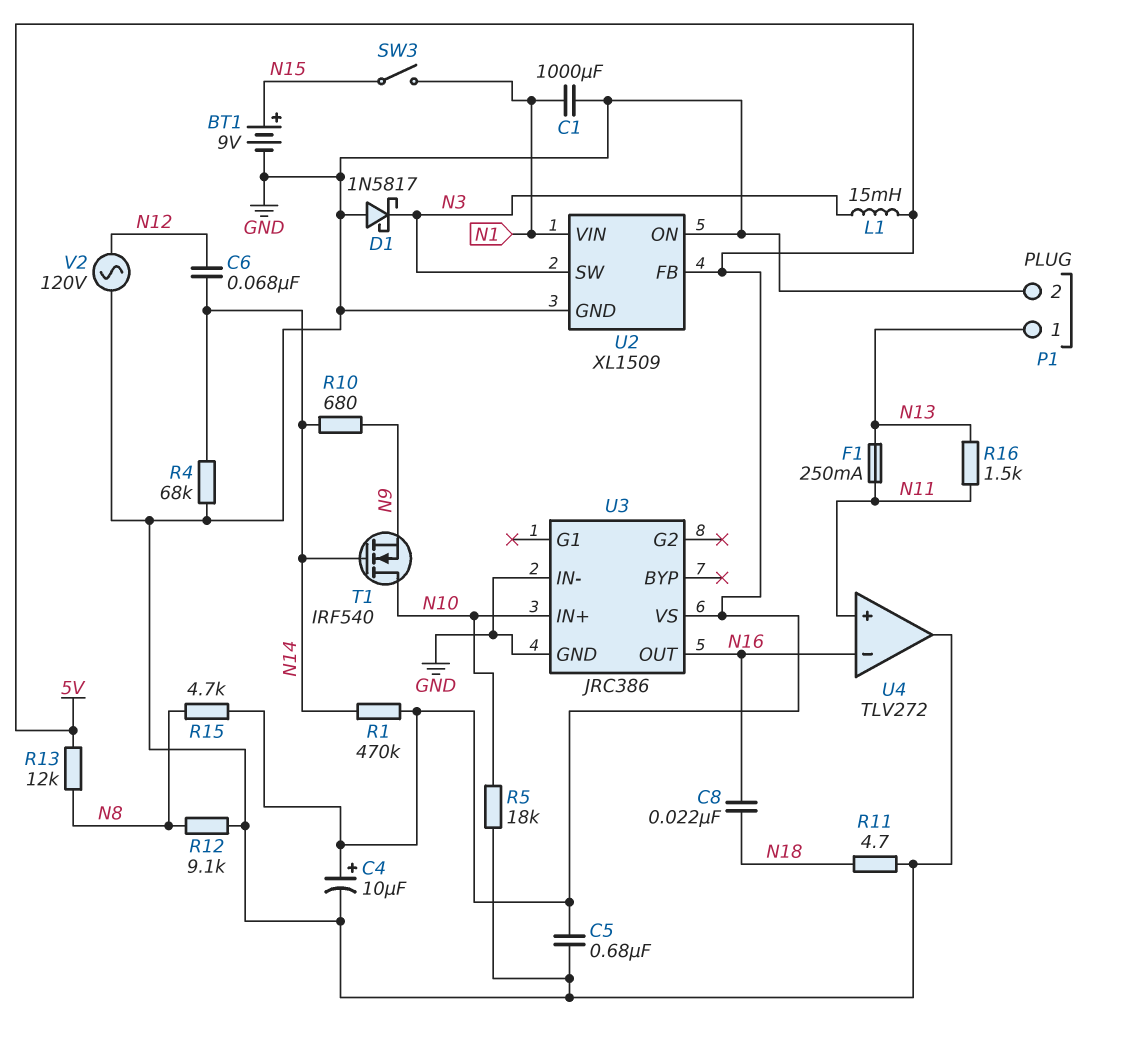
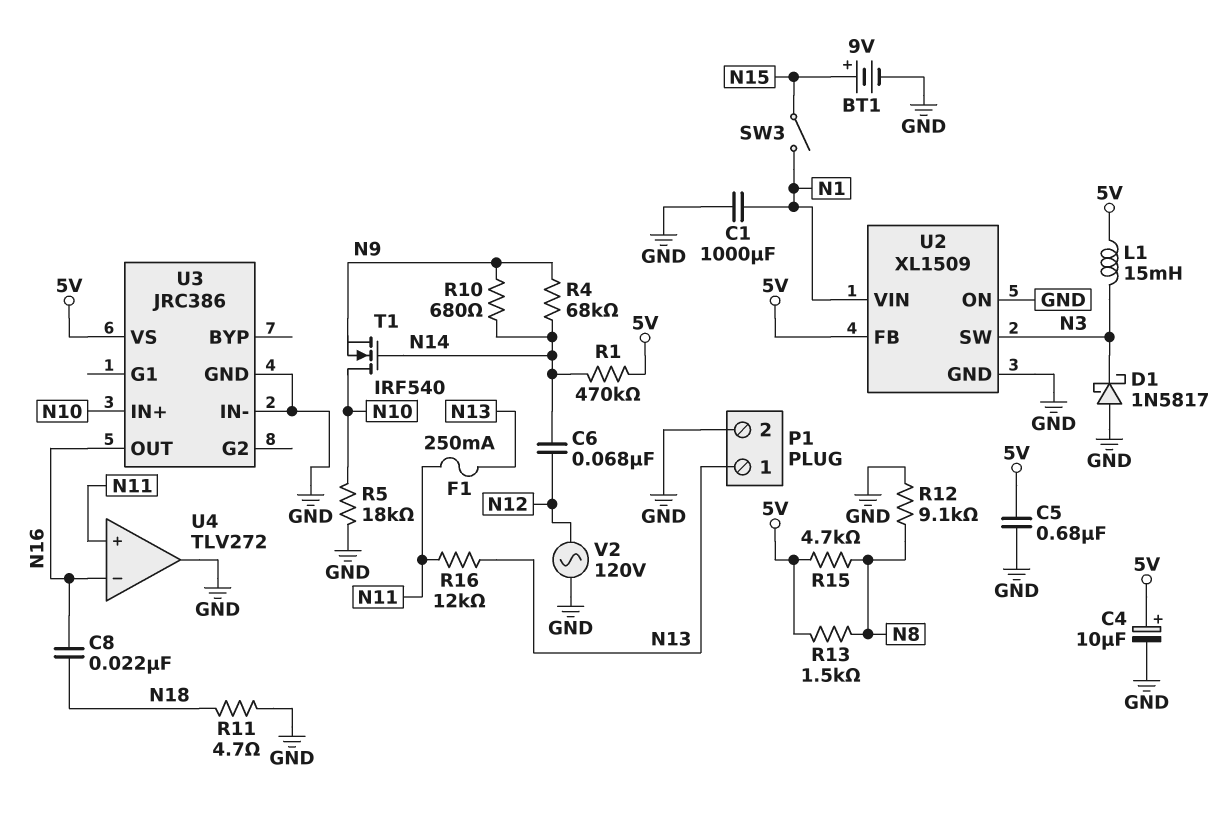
R4: 68k (GND, N14) -> 68k (N9, N14)
R13: 12k (5V, N8) -> 1.5k (5V, N8)
R16: 1.5k (N11, N13) -> 12k (N11, N13)

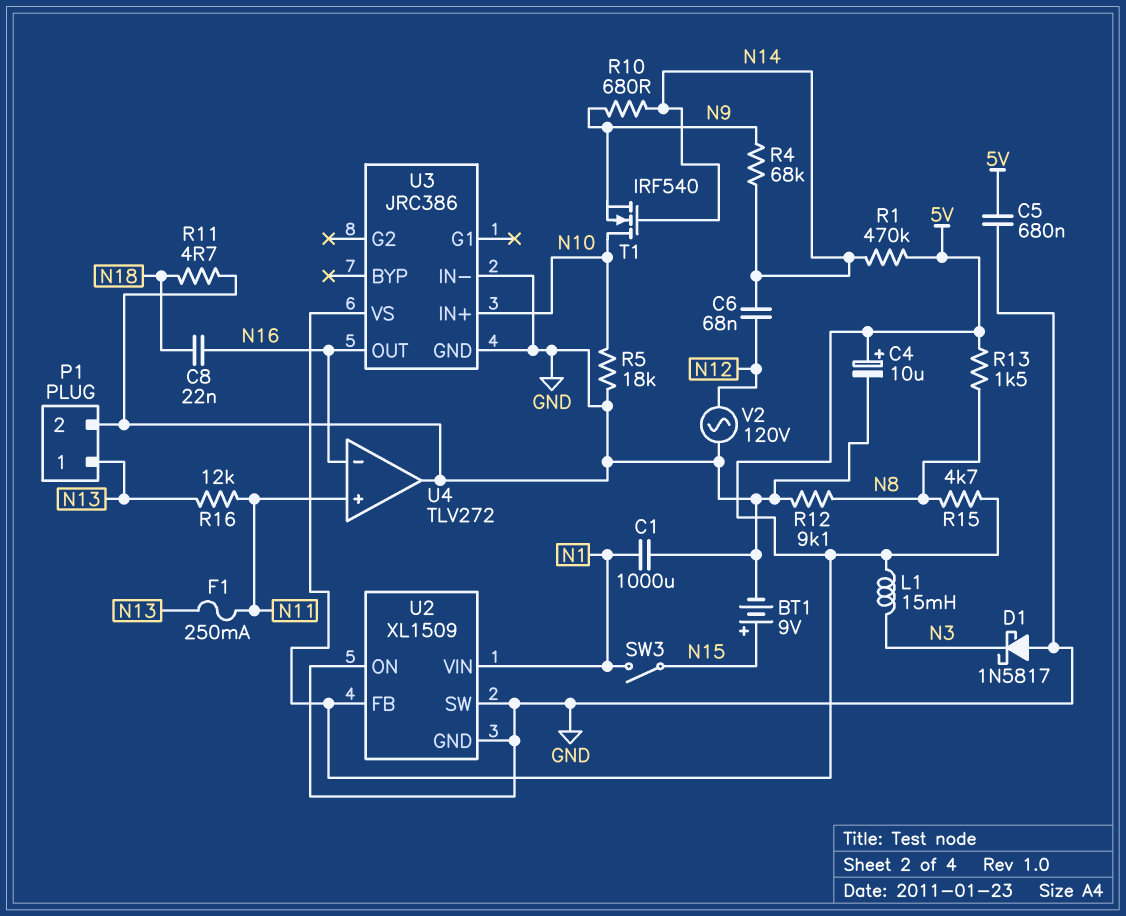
U2 pin SW: N3 -> GND

